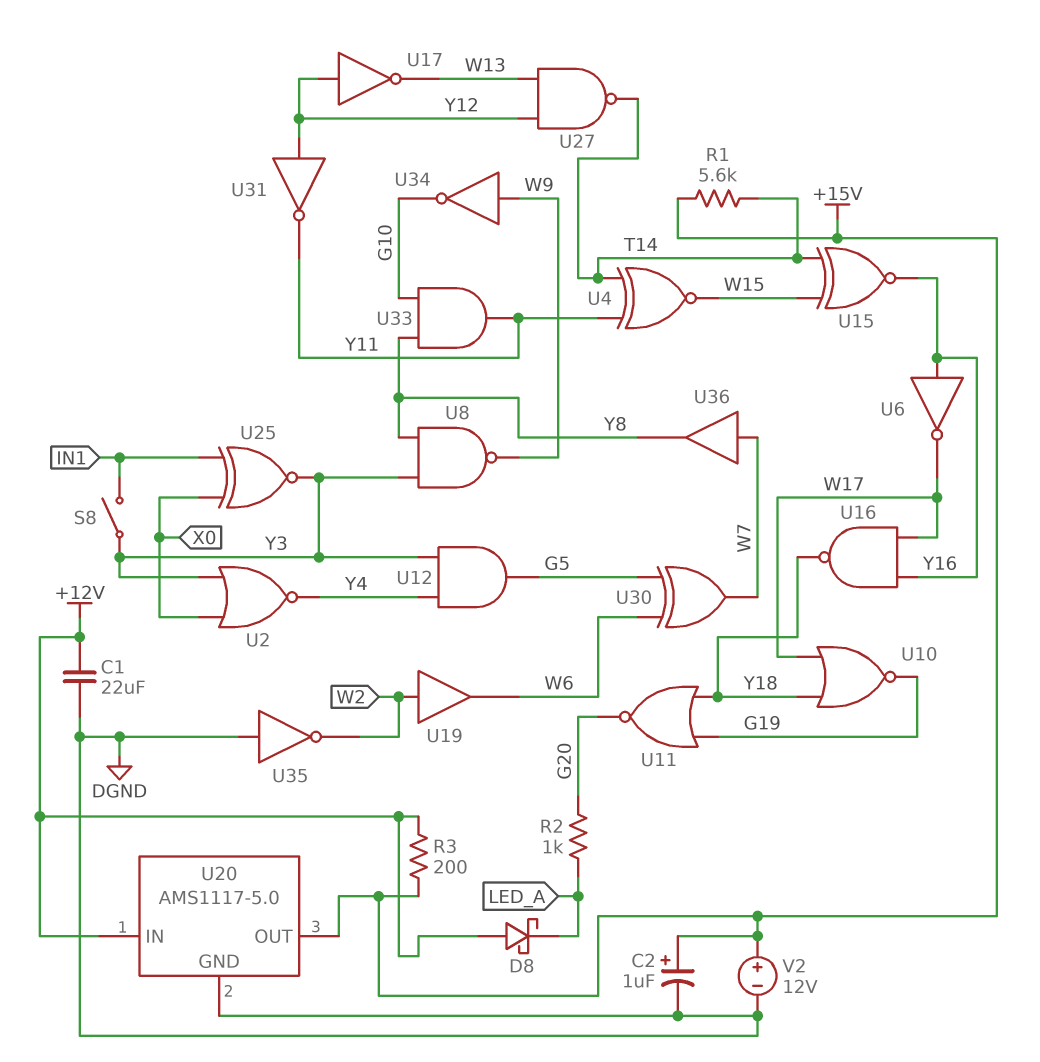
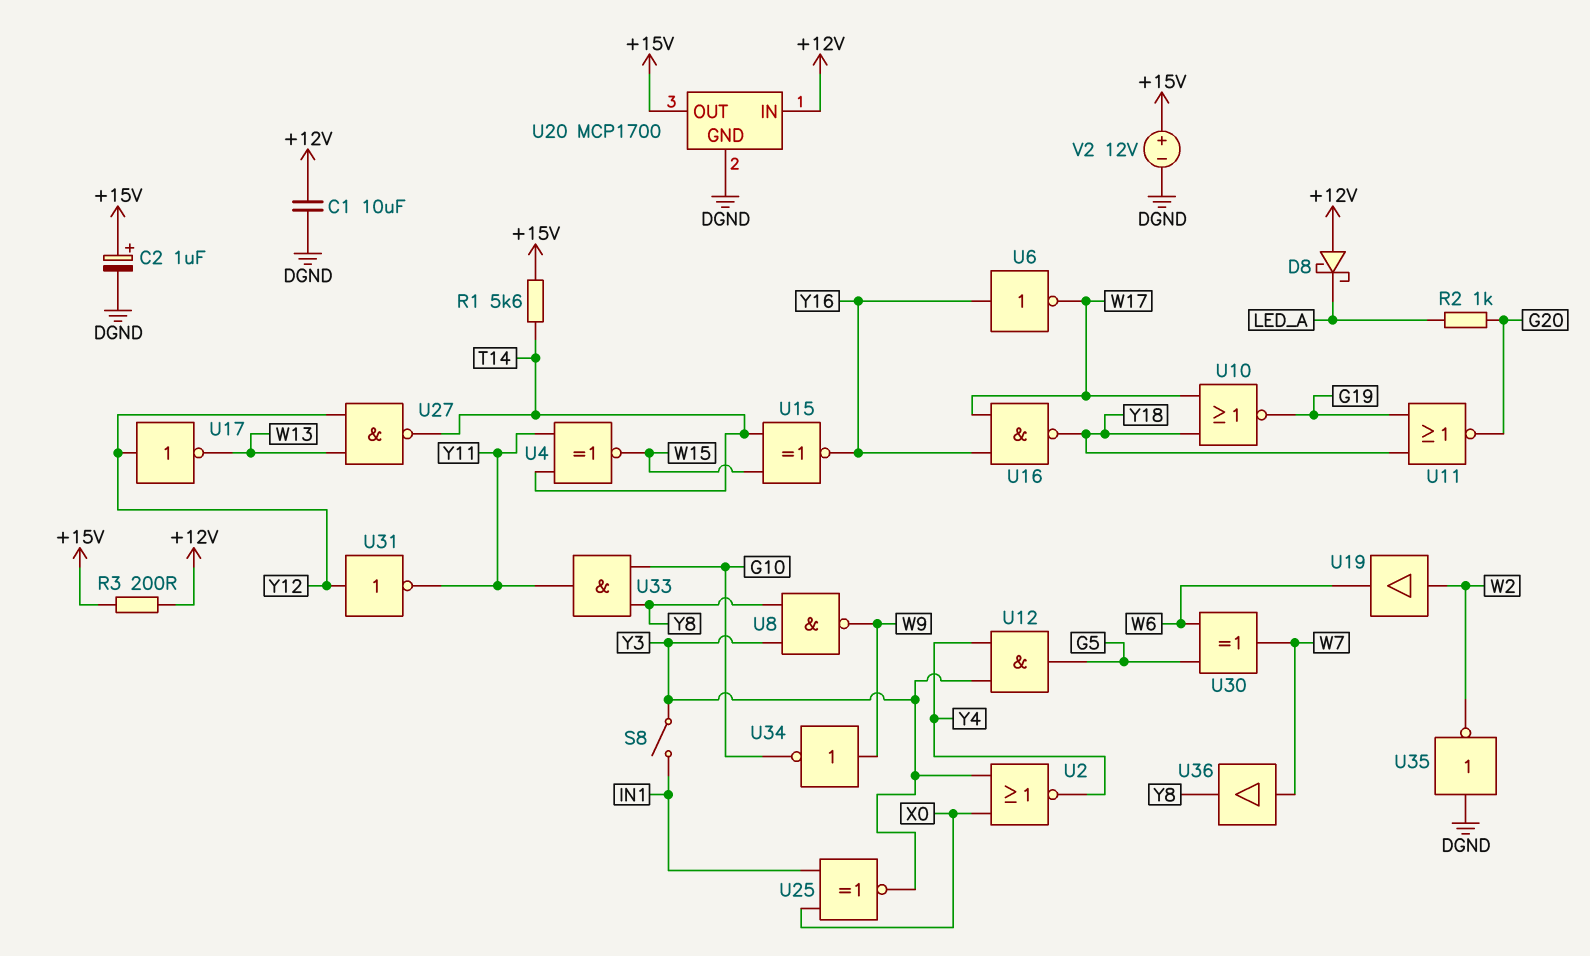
C1: 22uF (+12V, DGND) -> 10uF (+12V, DGND)
U20: AMS1117-5.0 -> MCP1700

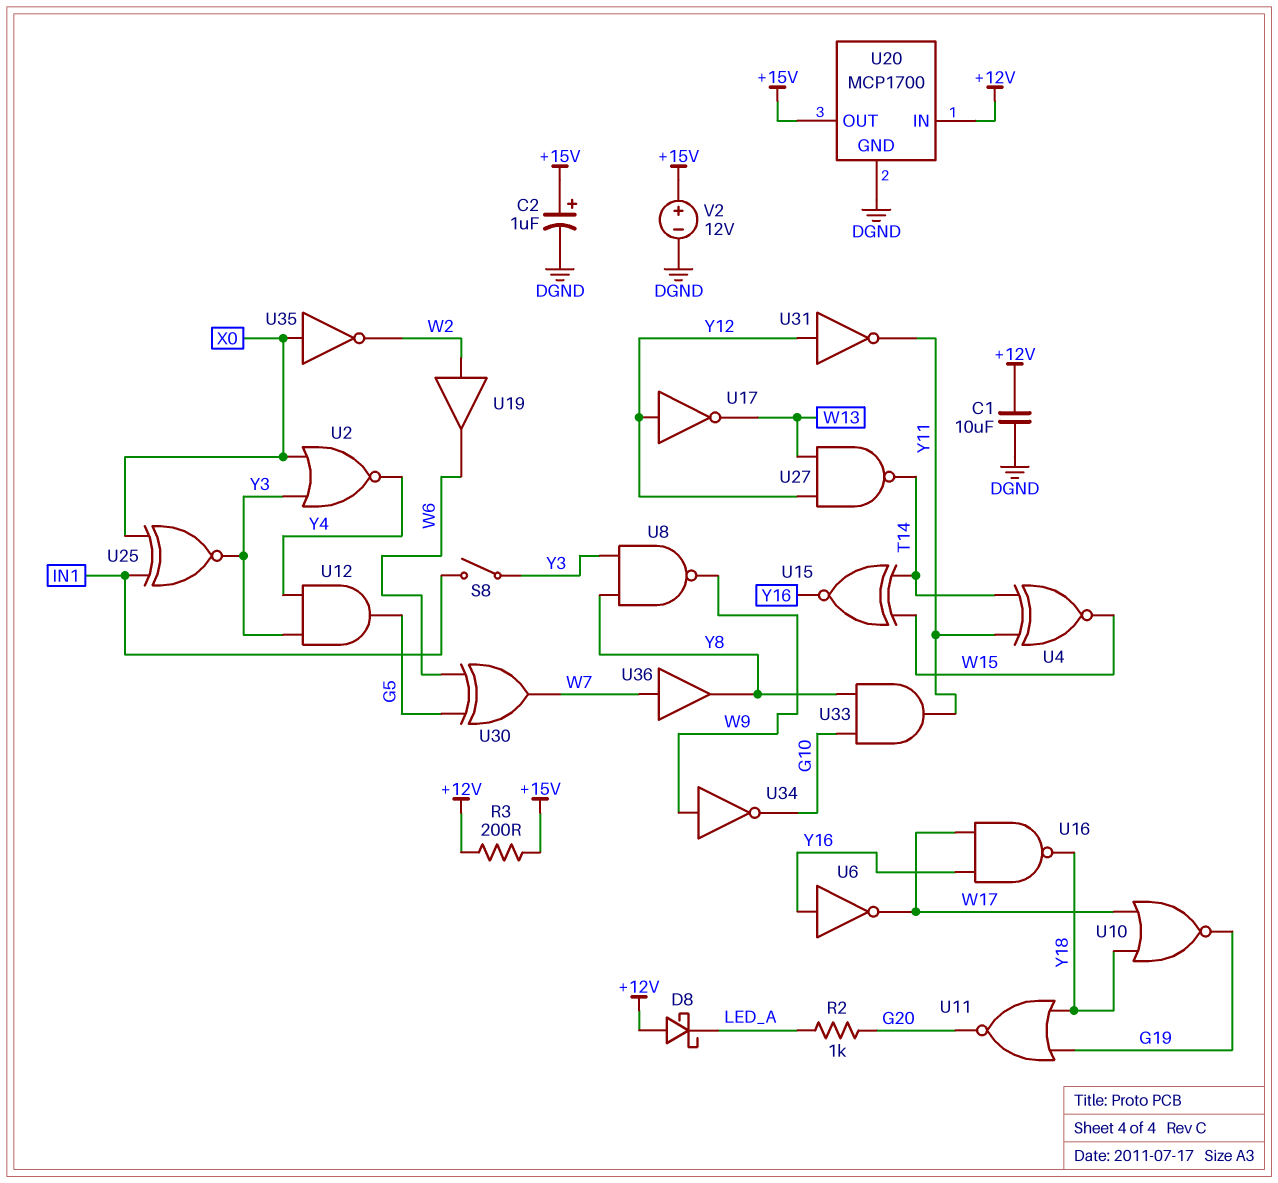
R1: 5.6k (+15V, T14) -> none
U35: NOT (in DGND, out W2) -> NOT (in X0, out W2)

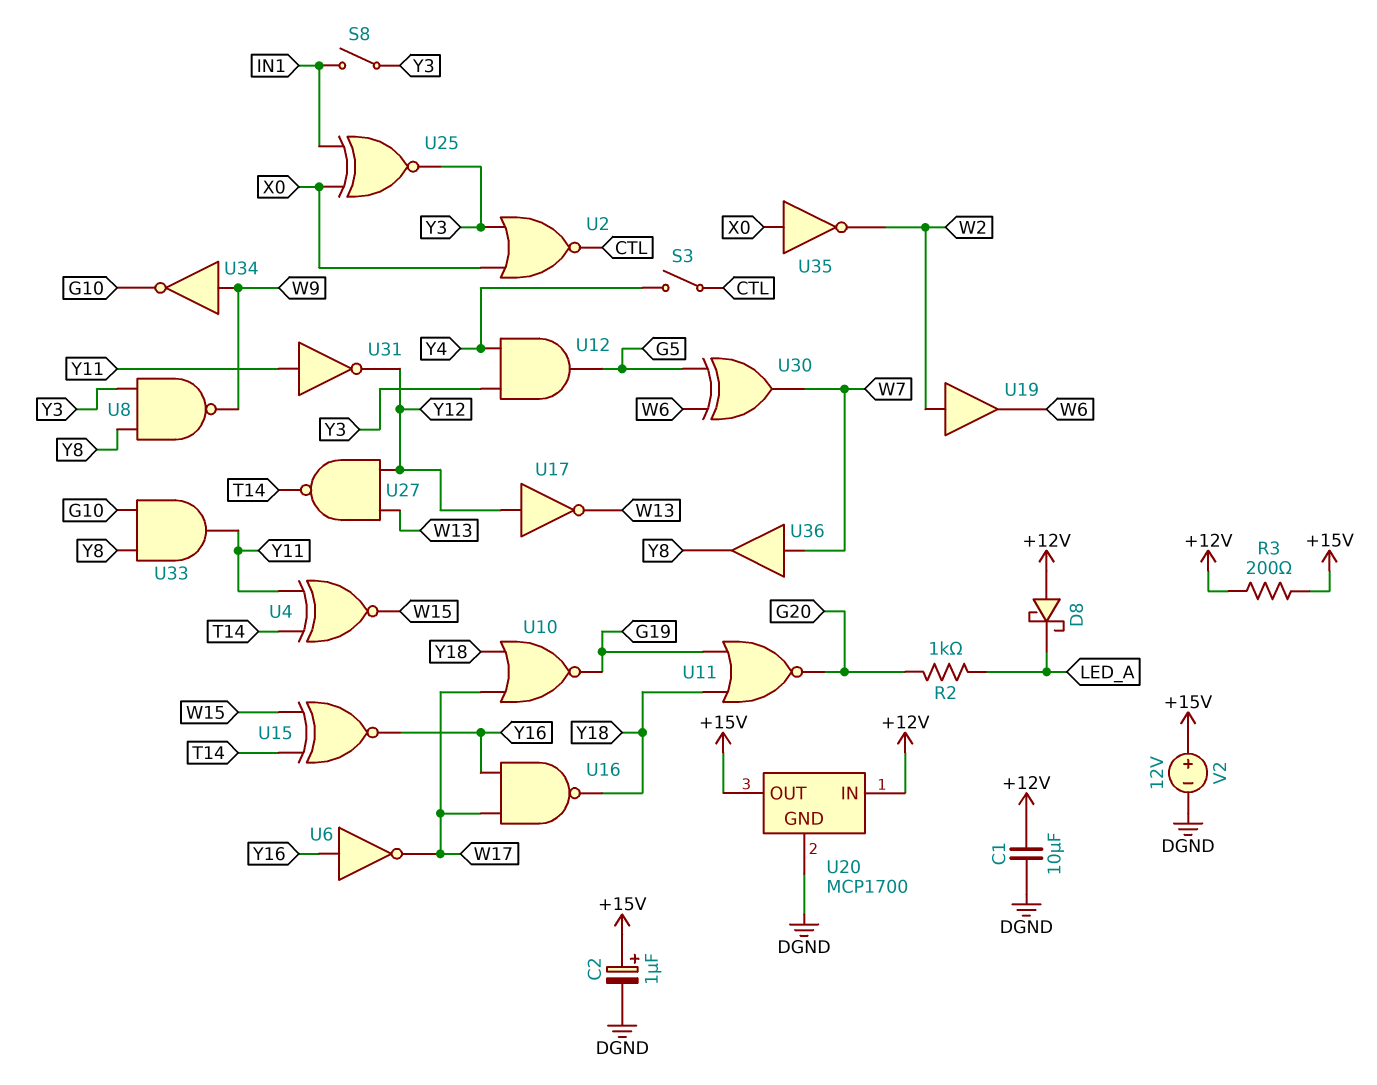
S3: none -> switch (CTL, Y4)
U2: NOR (in X0, in Y3, out Y4) -> NOR (in X0, in Y3, out CTL)
U31: NOT (in Y12, out Y11) -> NOT (in Y11, out Y12)

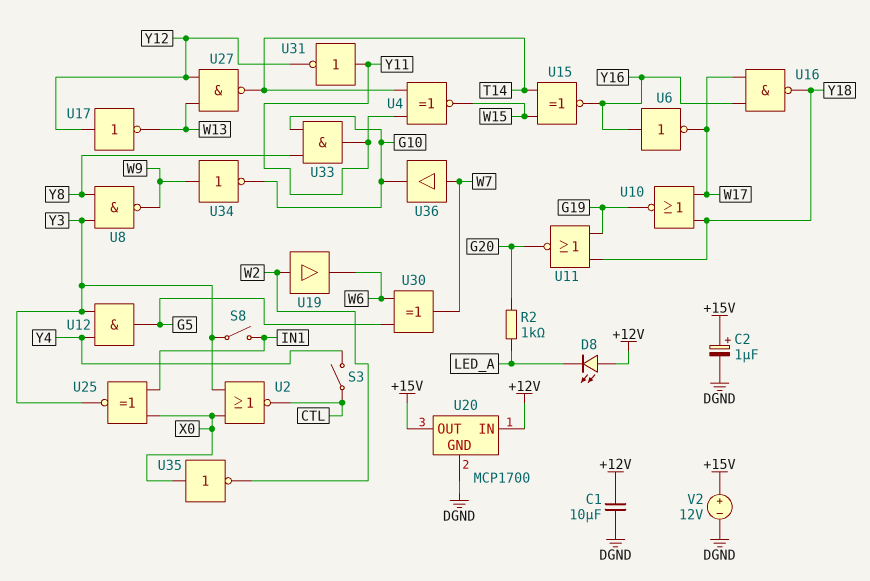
D8: schottky (A +12V, K LED_A) -> LED (A +12V, K LED_A)
R3: 200 (+12V, +15V) -> none
U36: buffer (in W7, out Y8) -> buffer (in W7, out G10)

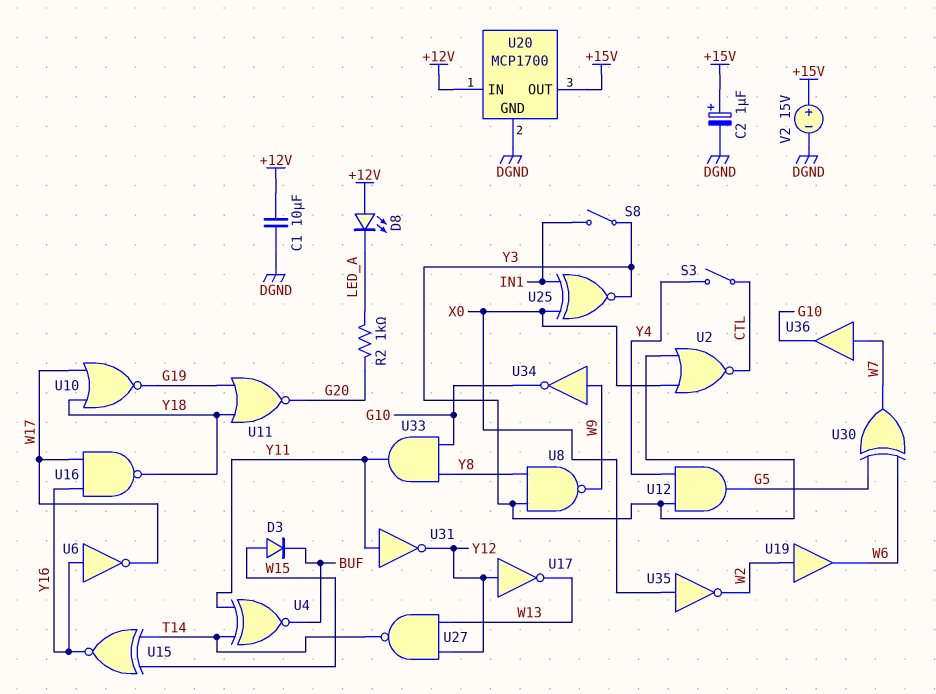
D3: none -> diode (A W15, K BUF)
U4: XNOR (in T14, in Y11, out W15) -> XNOR (in T14, in Y11, out BUF)
V2: 12V (plus +15V, minus DGND) -> 15V (plus +15V, minus DGND)

